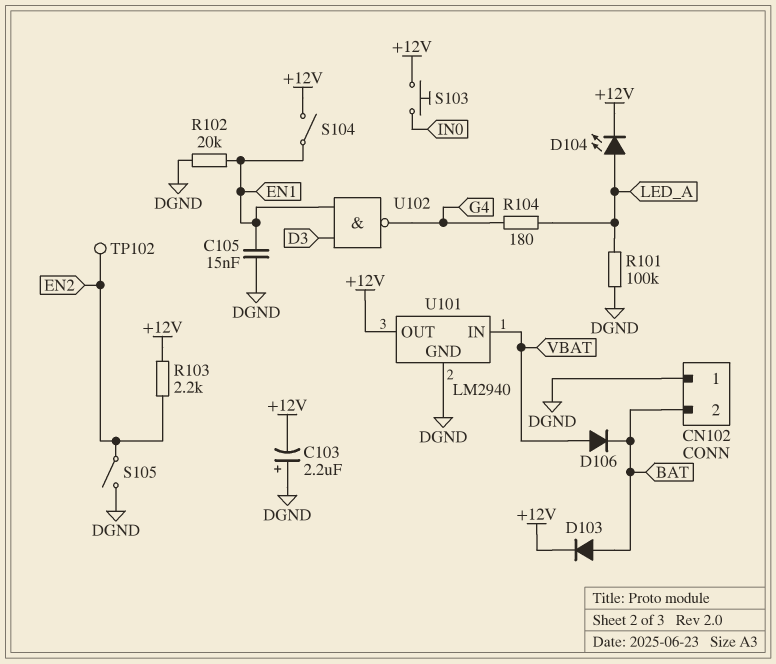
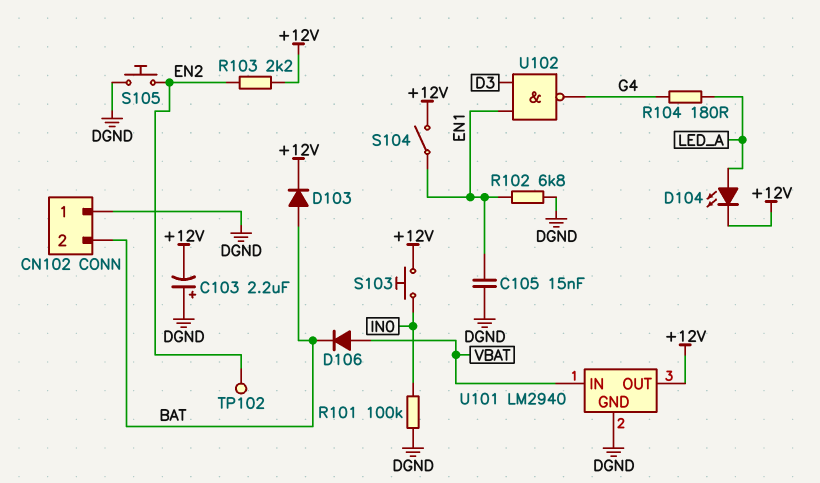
R101: 100k (DGND, LED_A) -> 100k (DGND, IN0)
R102: 20k (DGND, EN1) -> 6.8k (DGND, EN1)
S105: switch (DGND, EN2) -> button (DGND, EN2)

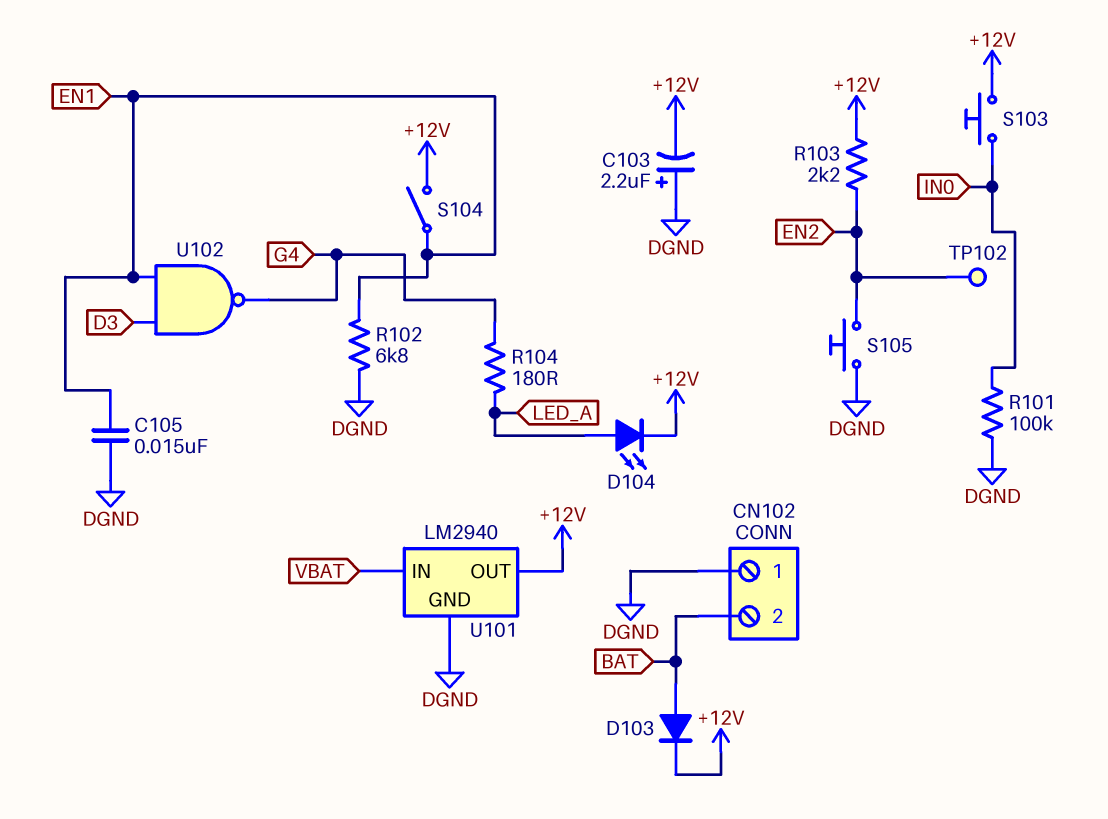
D106: diode (A VBAT, K BAT) -> none

